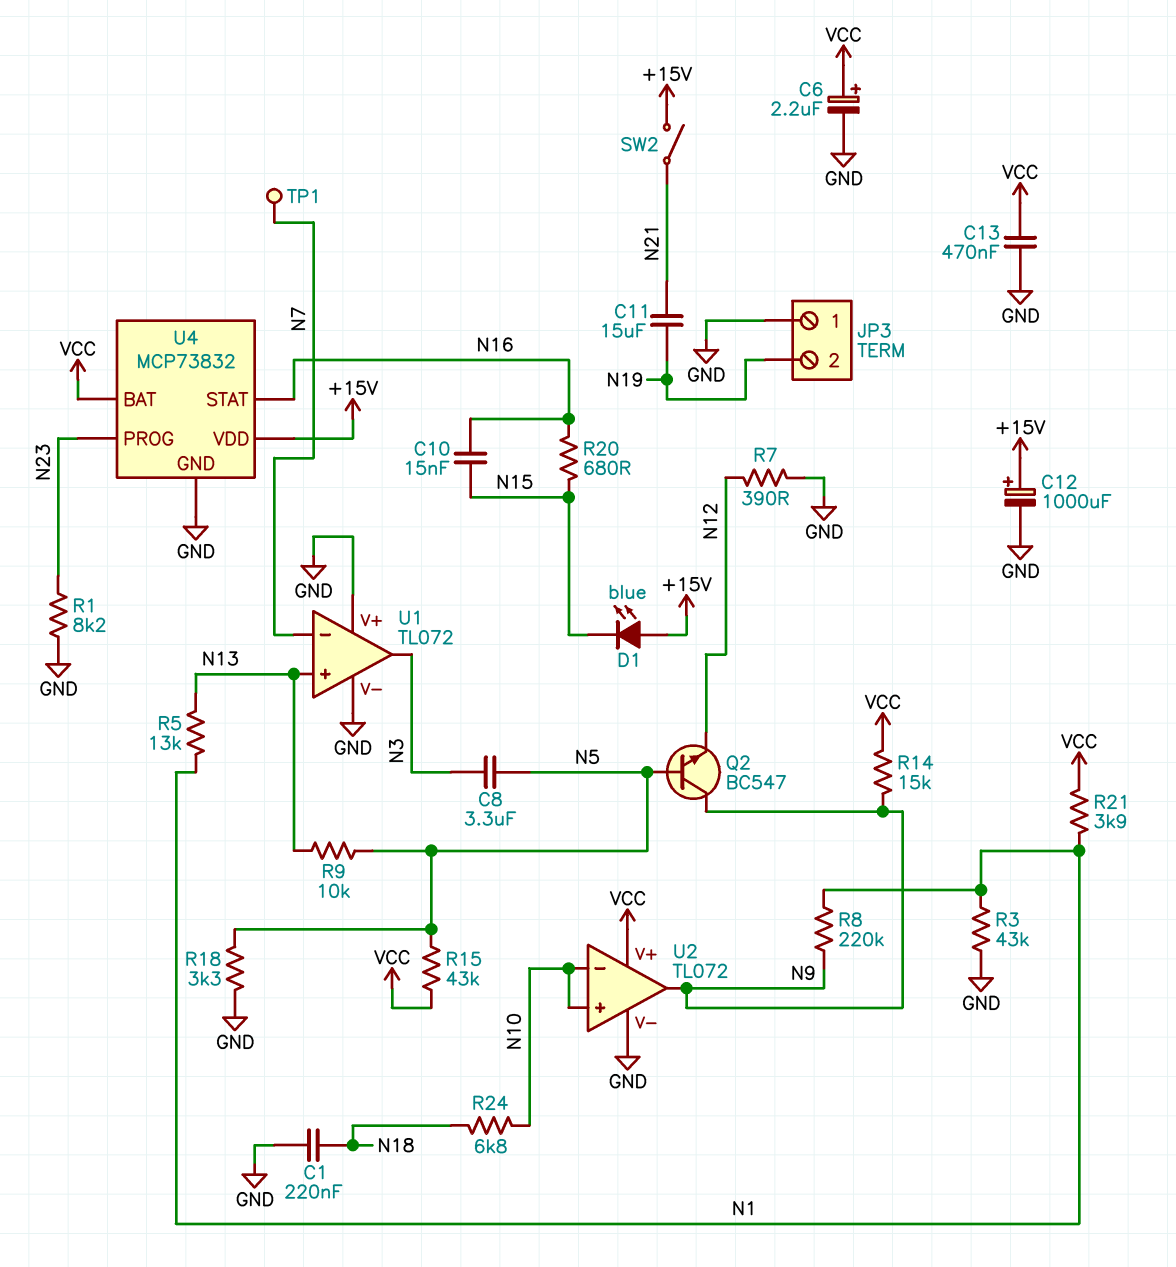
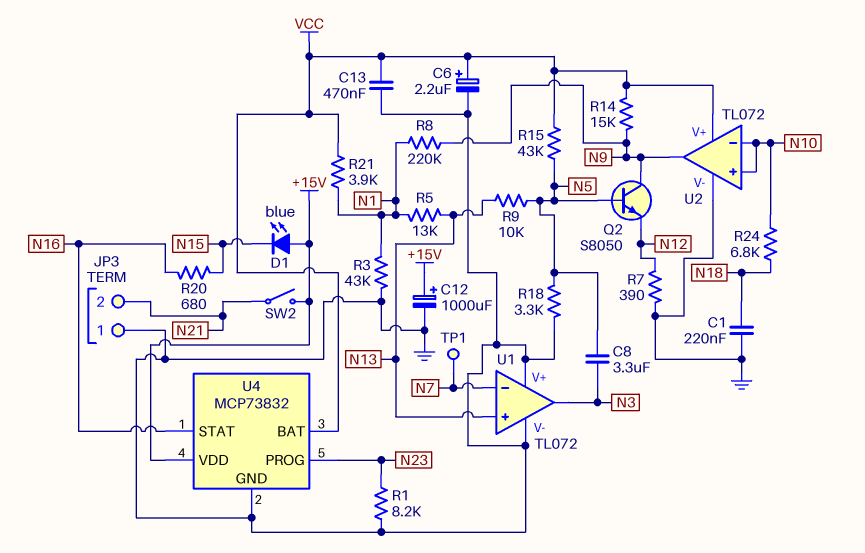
C10: 15nF (N15, N16) -> none
C11: 15uF (N19, N21) -> none
JP3 pin 2: N19 -> N21
Q2: NPN BC547 (B N5, C N9, E N12) -> NPN S8050 (B N5, C N9, E N12)

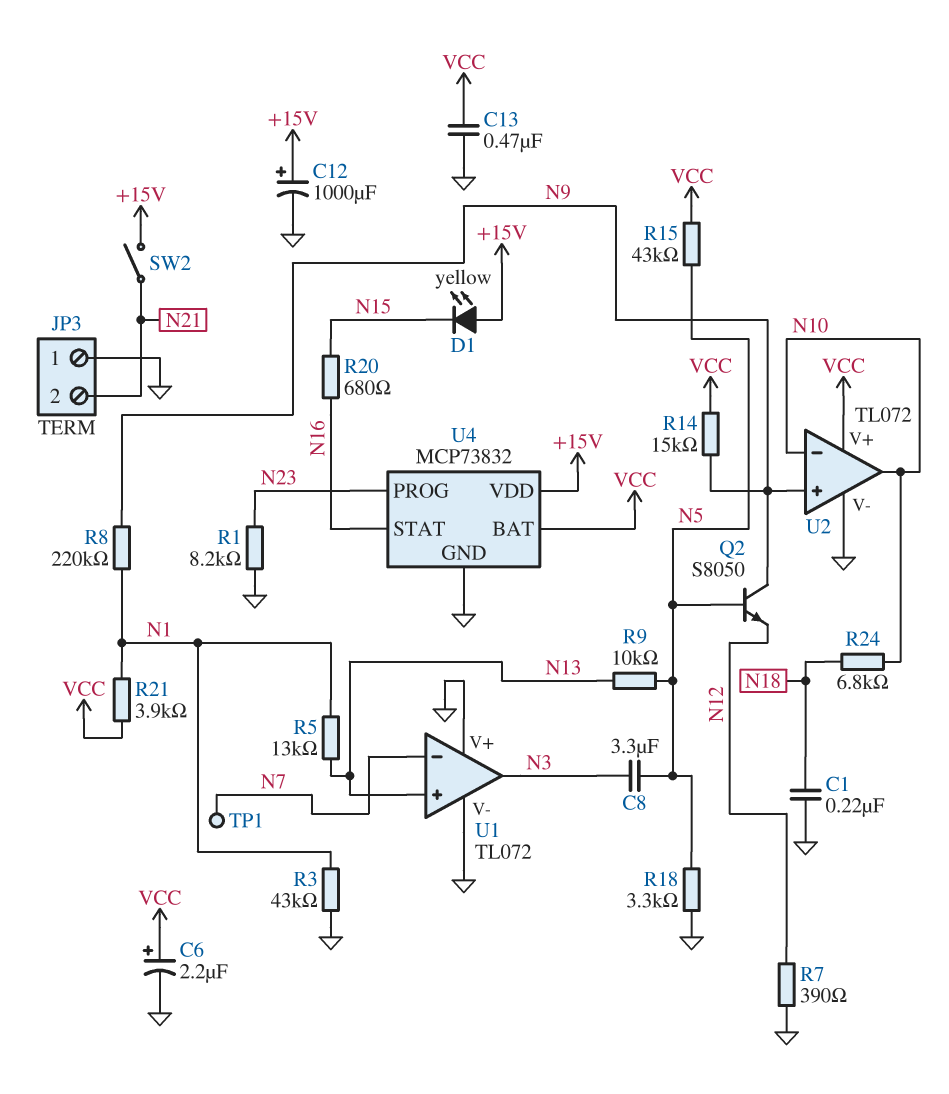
D1: LED blue (A +15V, K N15) -> LED yellow (A +15V, K N15)
U2 pin in+: N10 -> N9
U2 pin out: N9 -> N10

